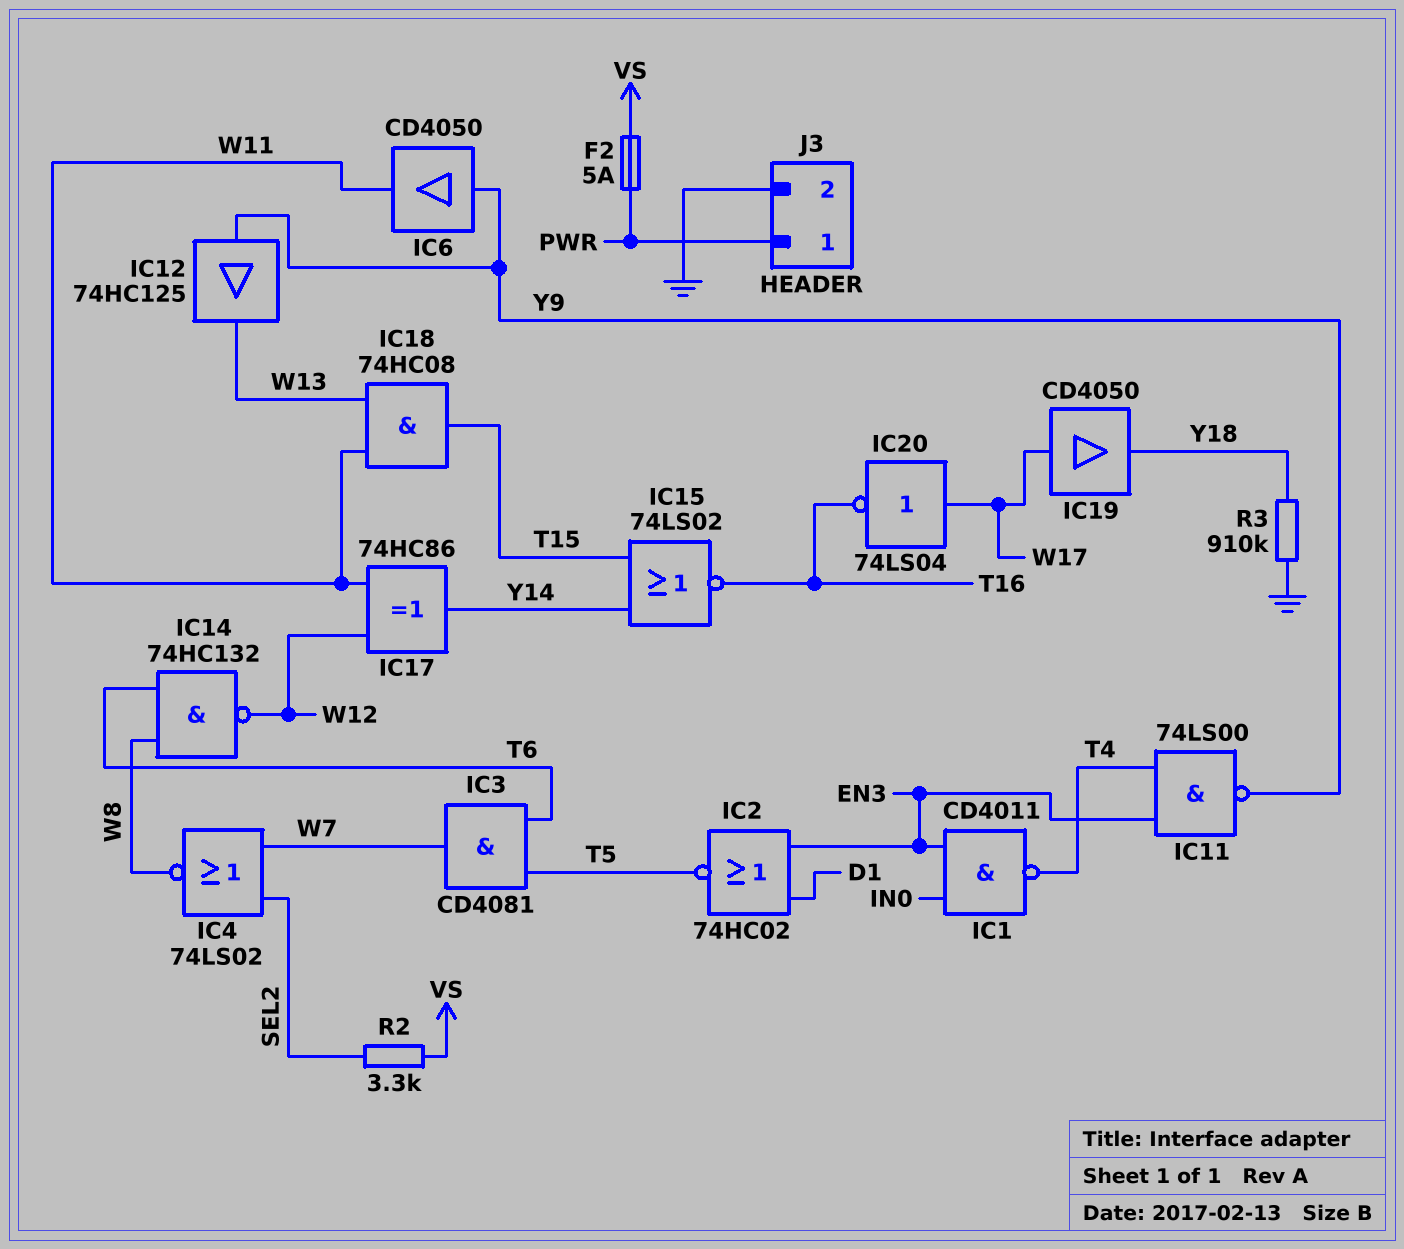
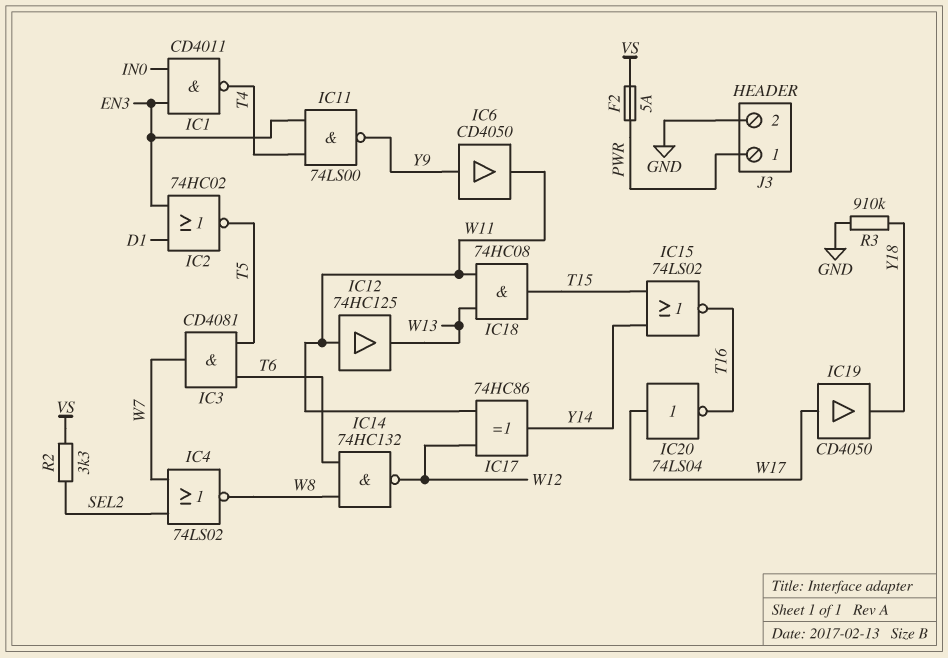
IC12: buffer 74HC125 (in Y9, out W13) -> buffer 74HC125 (in W11, out W13)

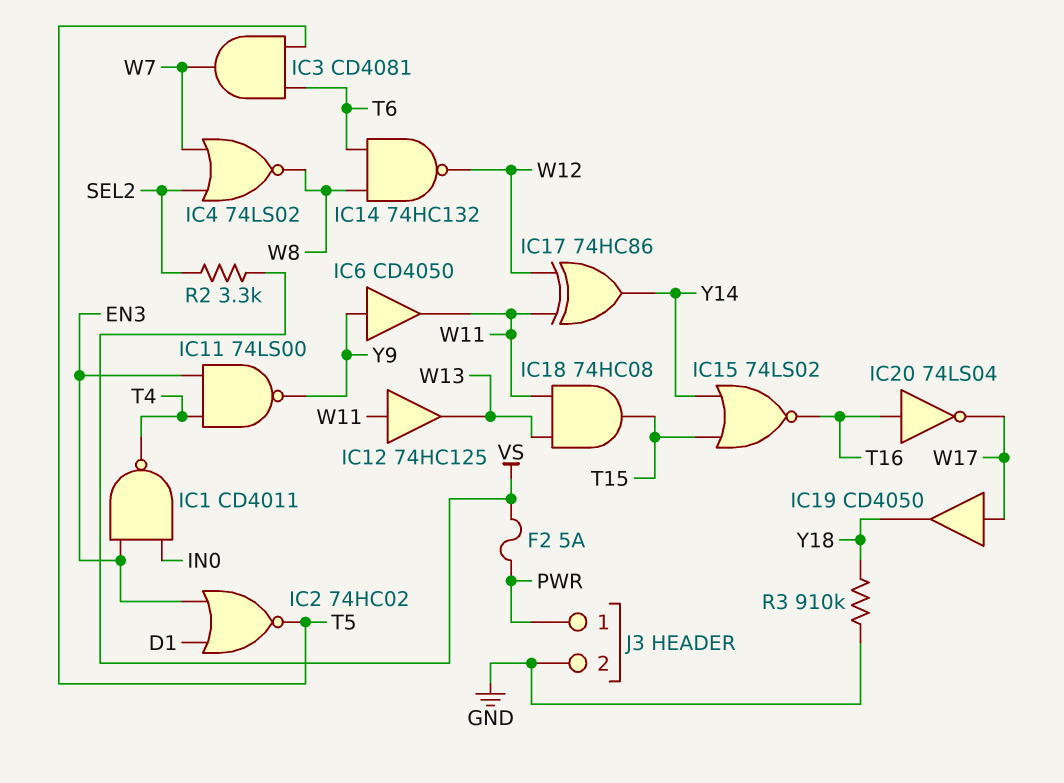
IC20: NOT 74LS04 (in W17, out T16) -> NOT 74LS04 (in T16, out W17)

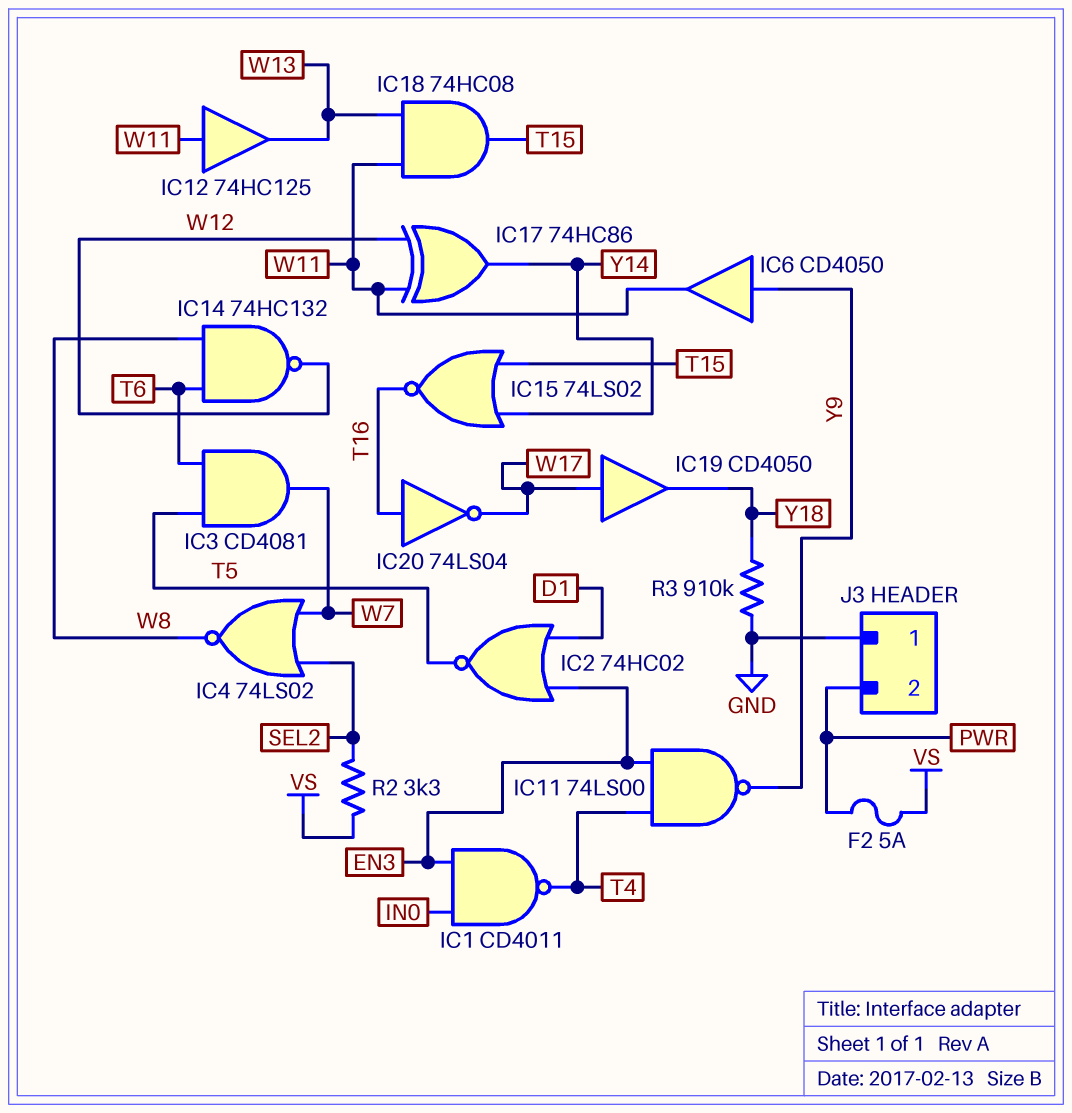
J3 pin 1: PWR -> GND
J3 pin 2: GND -> PWR

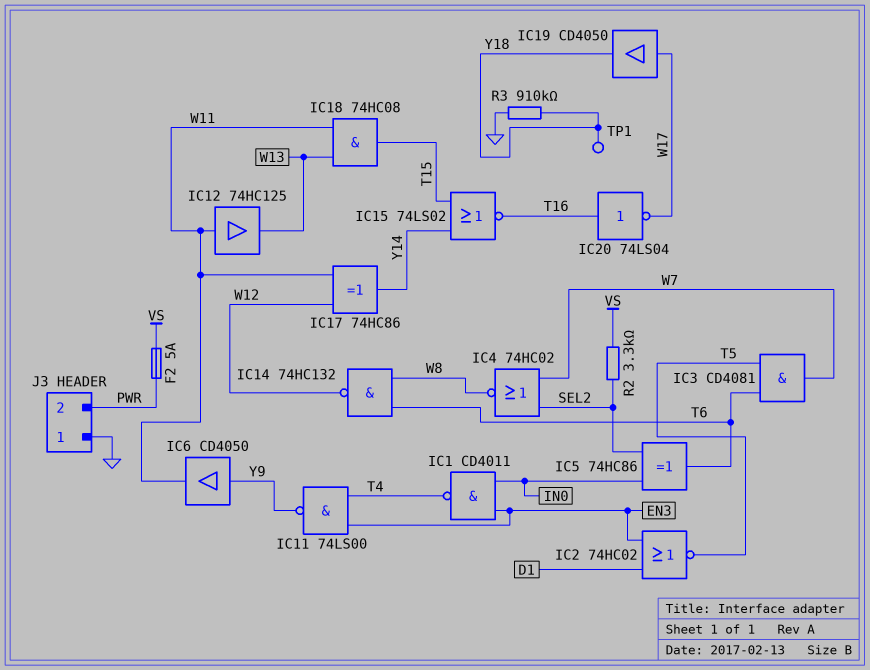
IC4: NOR 74LS02 (in SEL2, in W7, out W8) -> NOR 74HC02 (in SEL2, in W7, out W8)
IC5: none -> XOR 74HC86 (in IN0, in SEL2, out T6)
TP1: none -> test point (Y18)

